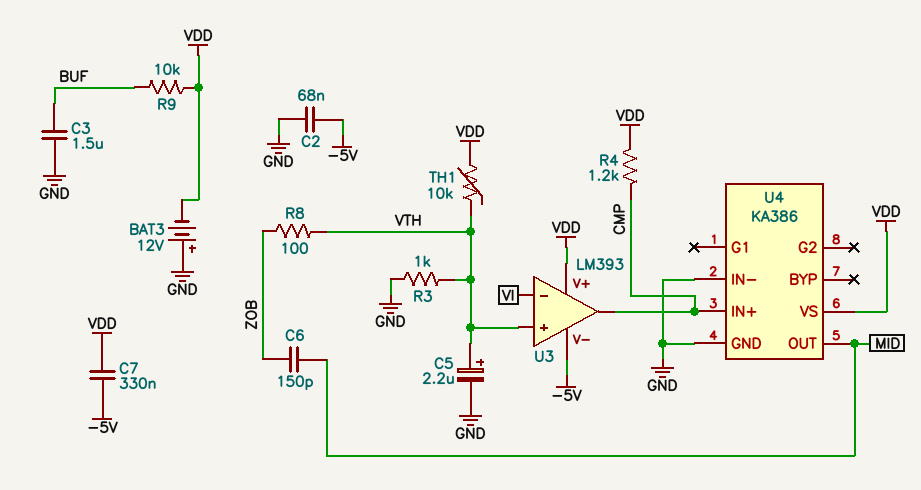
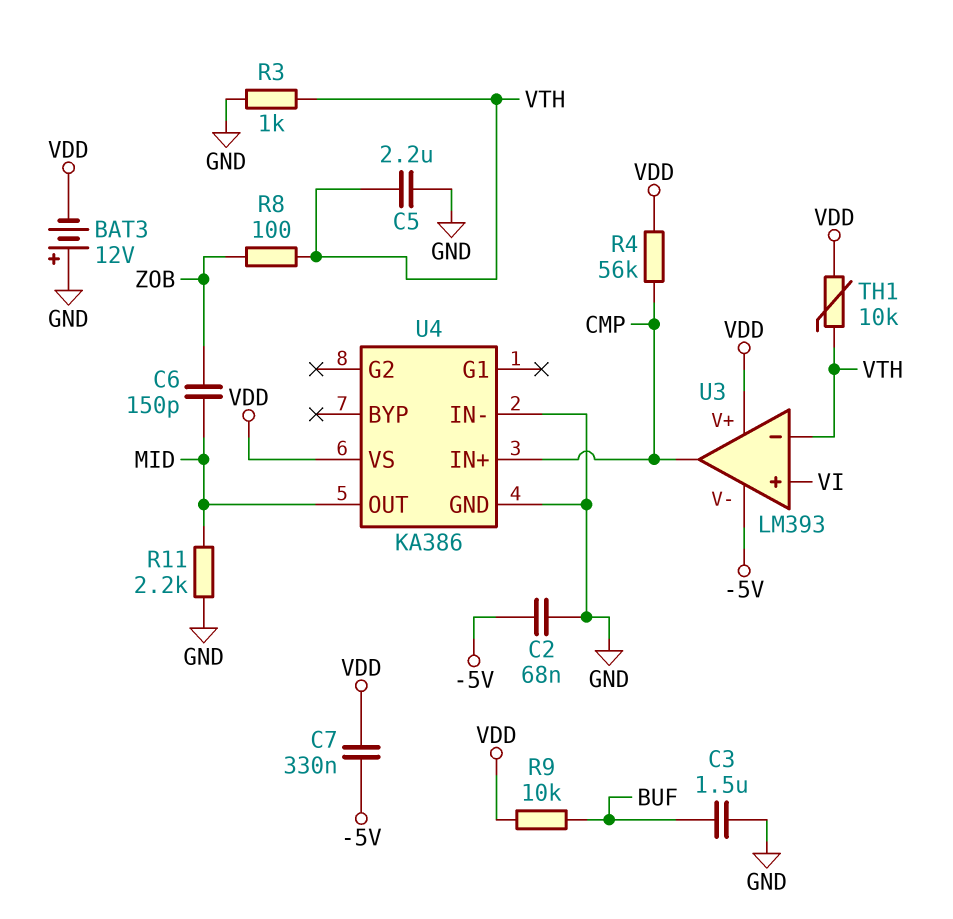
C5: 2.2uF (plus VTH, minus GND) -> 2.2uF (GND, VTH)
R4: 1.2k (CMP, VDD) -> 56k (CMP, VDD)
R11: none -> 2.2k (GND, MID)
U3 pin in+: VTH -> VI
U3 pin in-: VI -> VTH

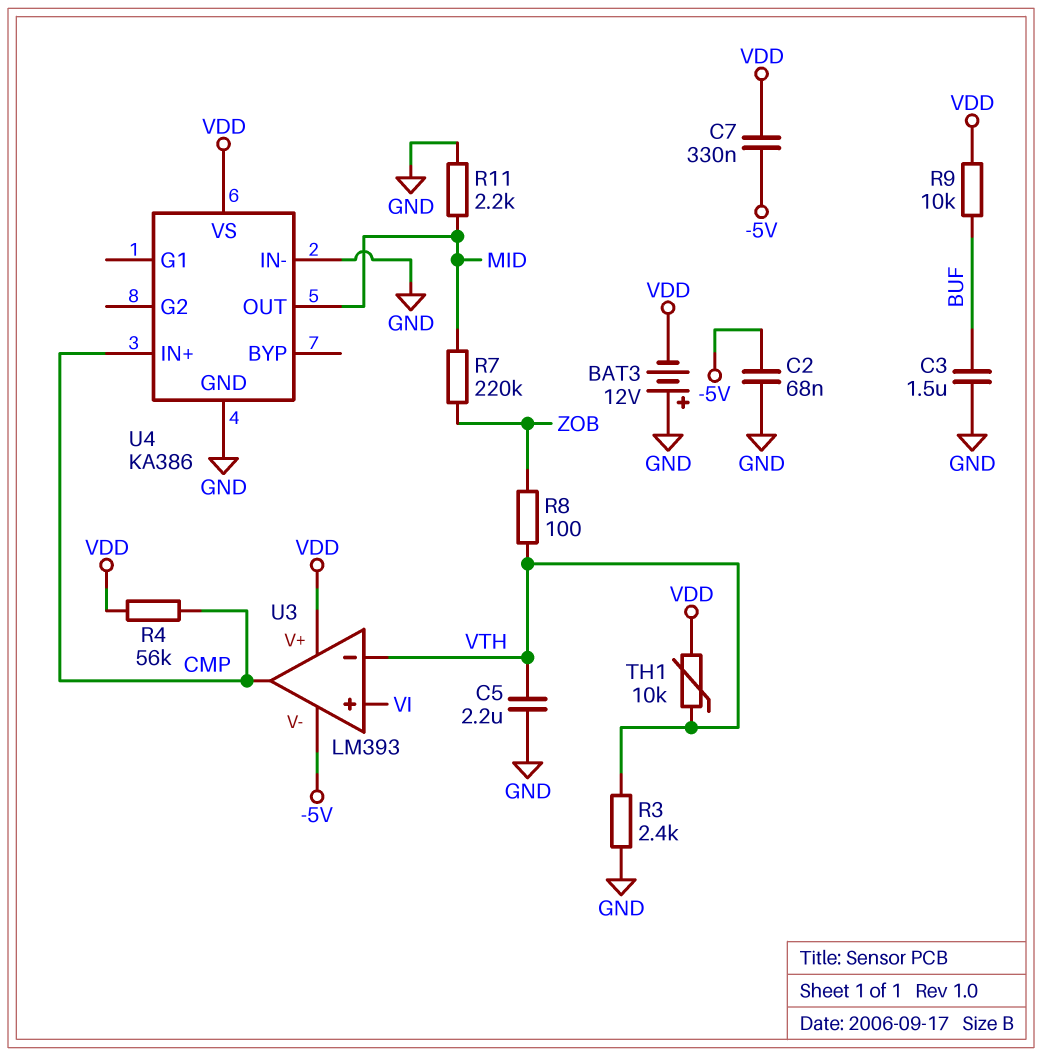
C6: 150pF (MID, ZOB) -> none
R3: 1k (GND, VTH) -> 2.4k (GND, VTH)
R7: none -> 220k (MID, ZOB)

